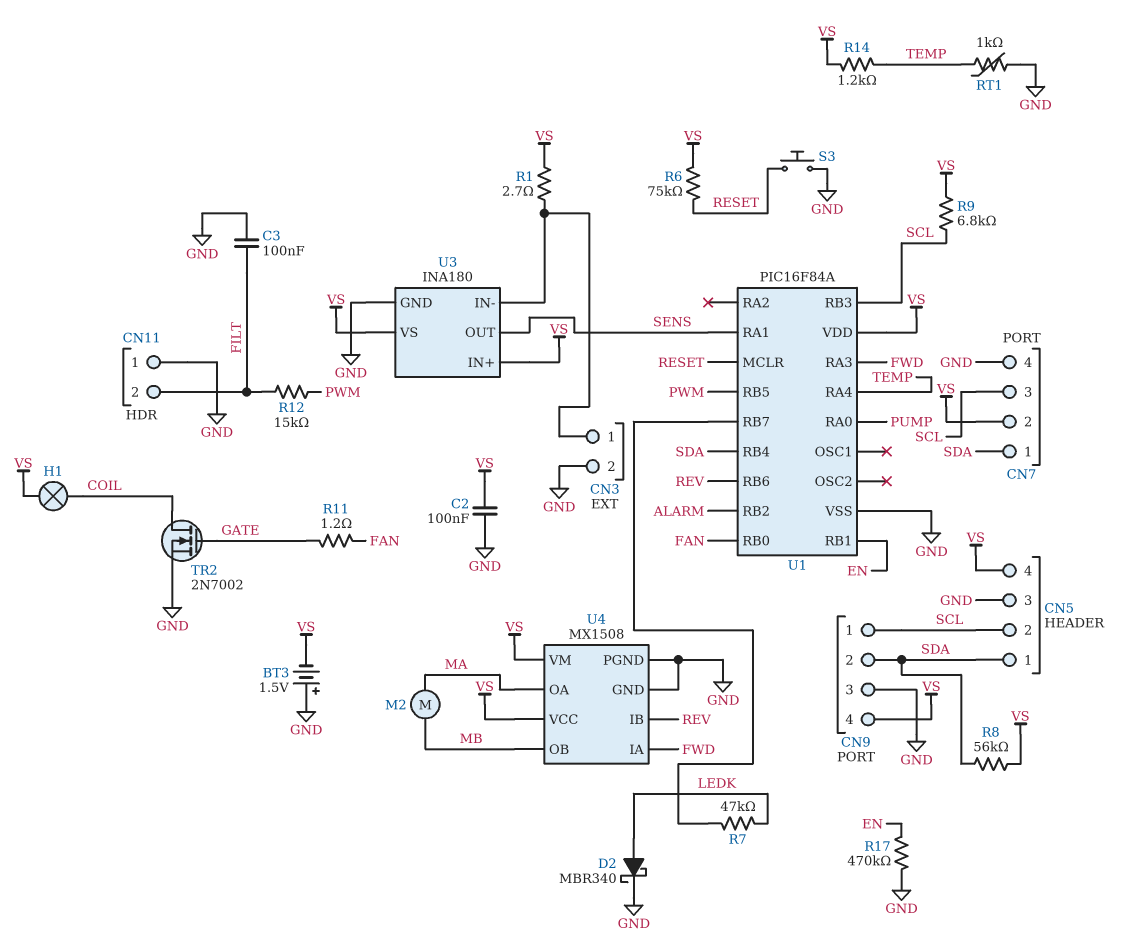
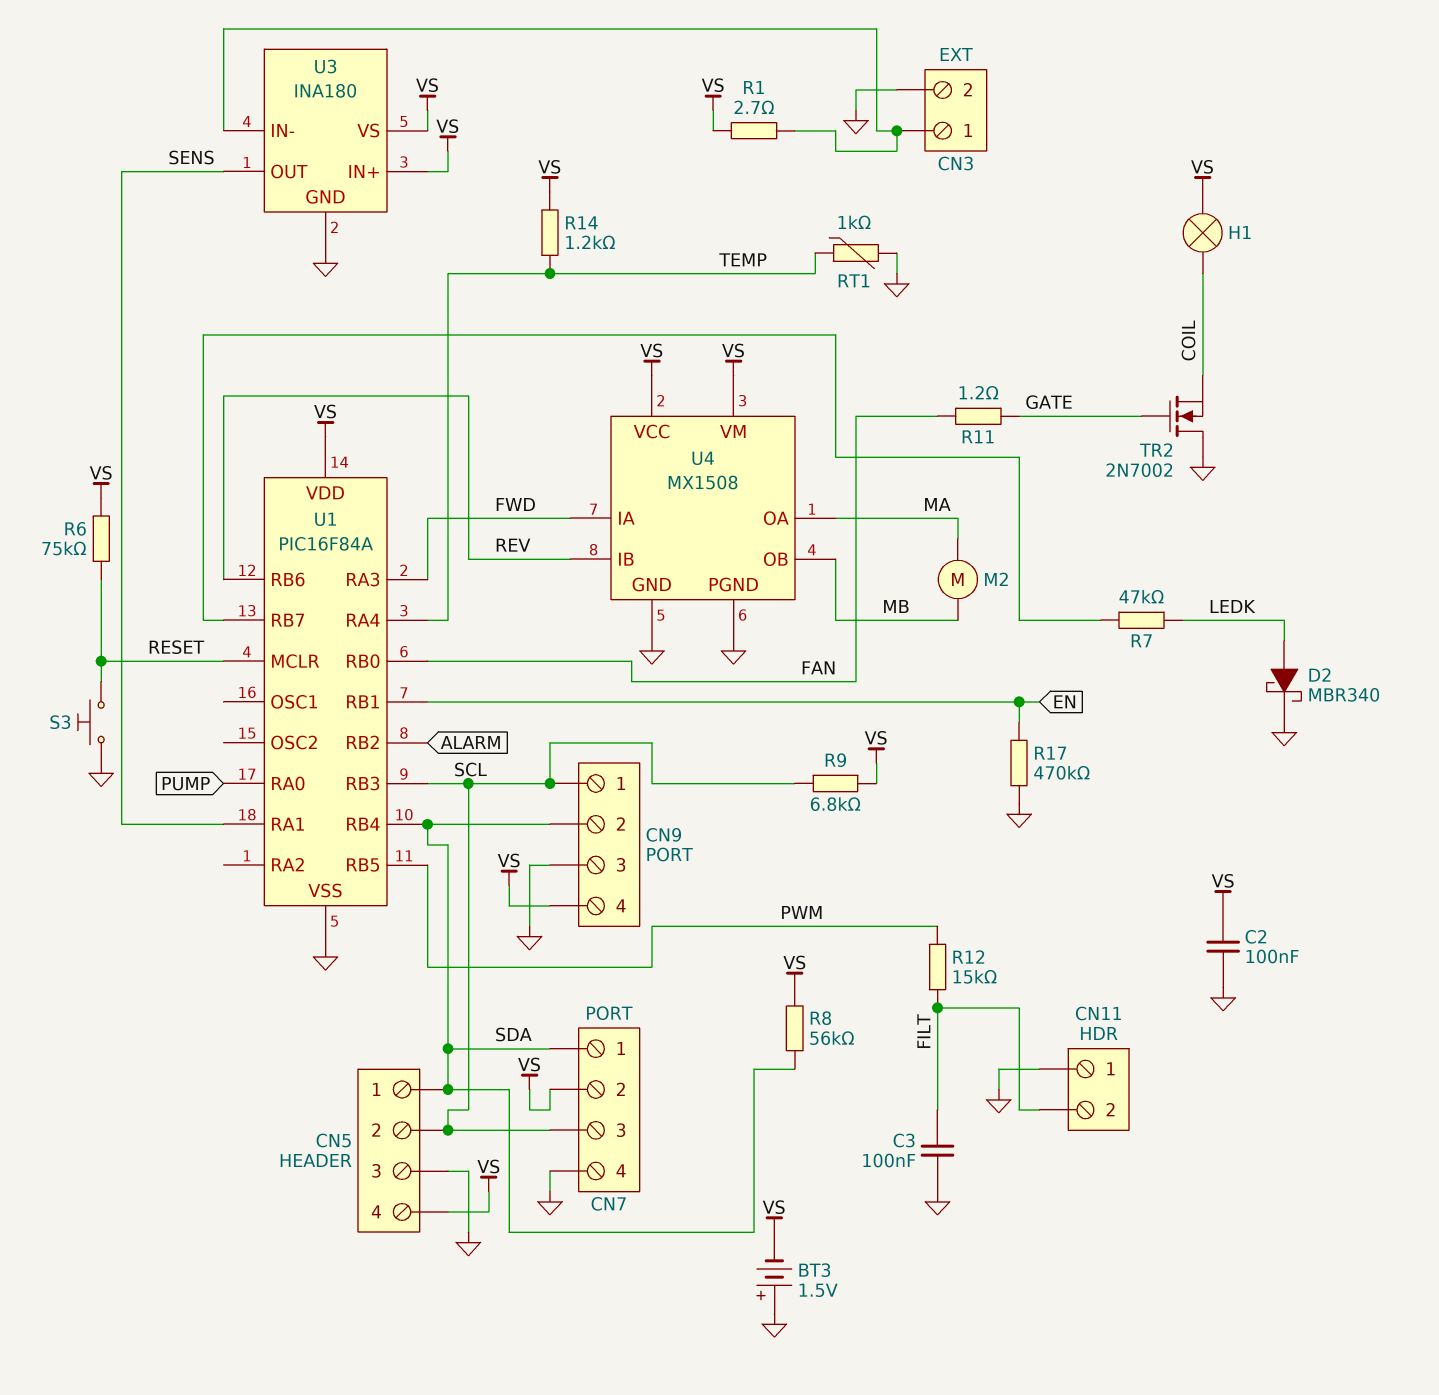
TR2: NMOS 2N7002 (G GATE, D COIL, S GND) -> NMOS 2N7002 (G GATE, D GND, S COIL)

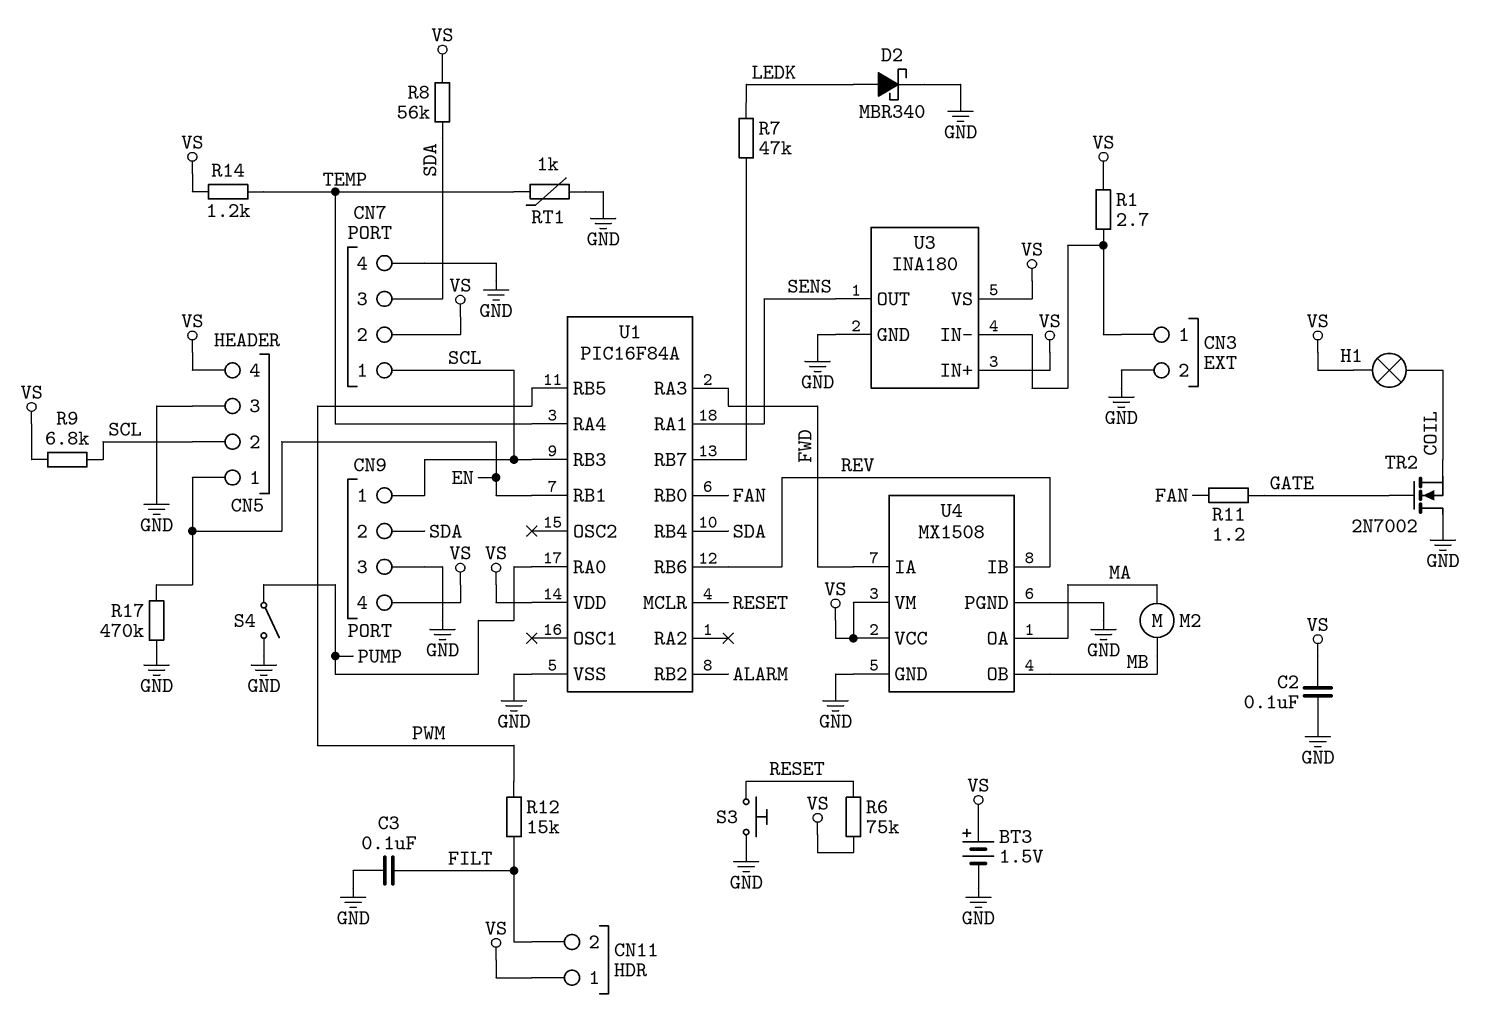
BT3: 1.5V (plus GND, minus VS) -> 1.5V (plus VS, minus GND)
CN5 pin 1: SDA -> EN
CN7 pin 1: SDA -> SCL
CN7 pin 3: SCL -> SDA
CN11 pin 1: GND -> VS
S4: none -> switch (GND, PUMP)

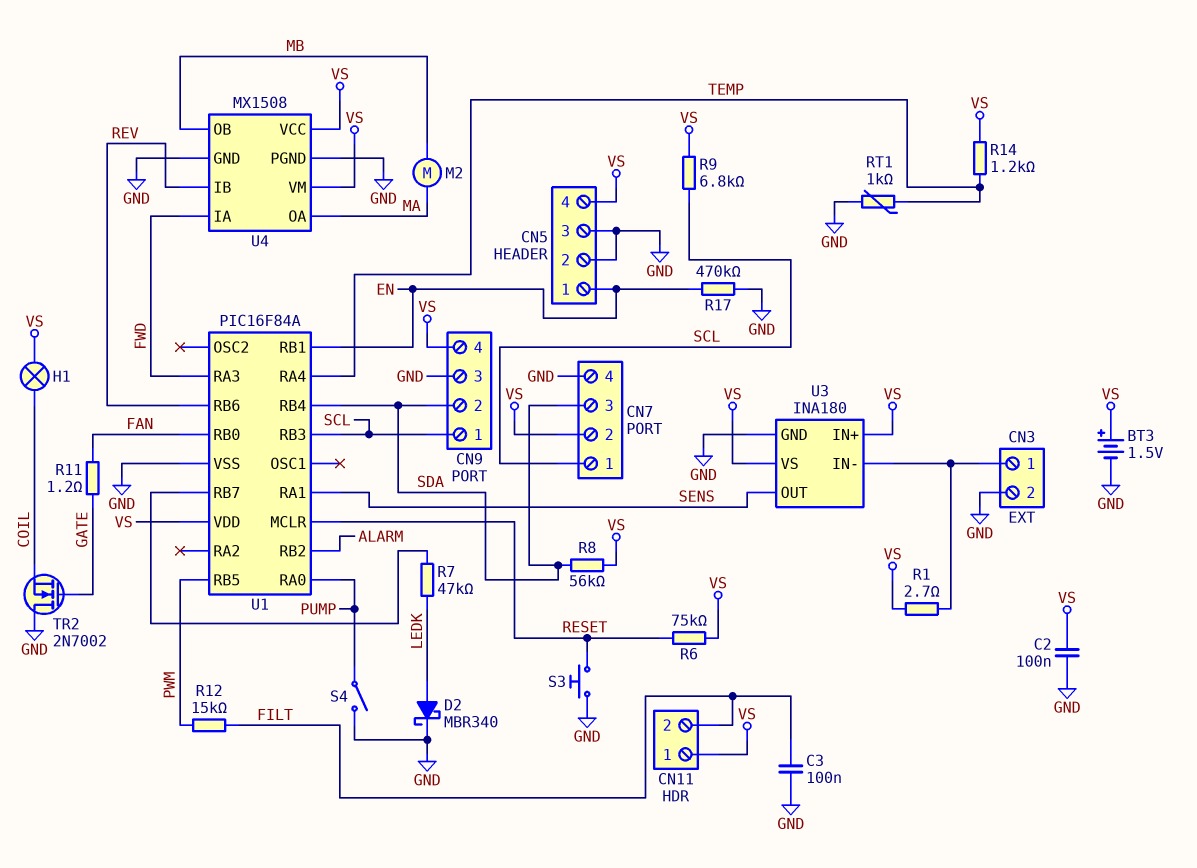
CN5 pin 2: SCL -> GND

